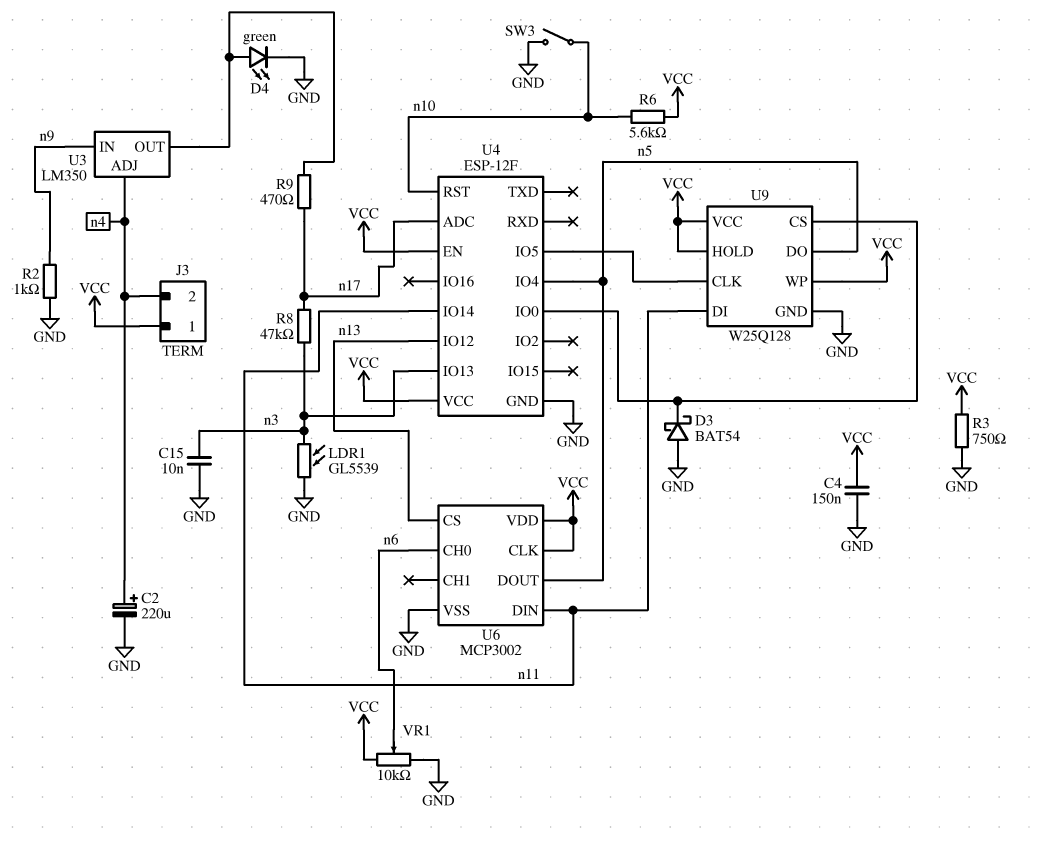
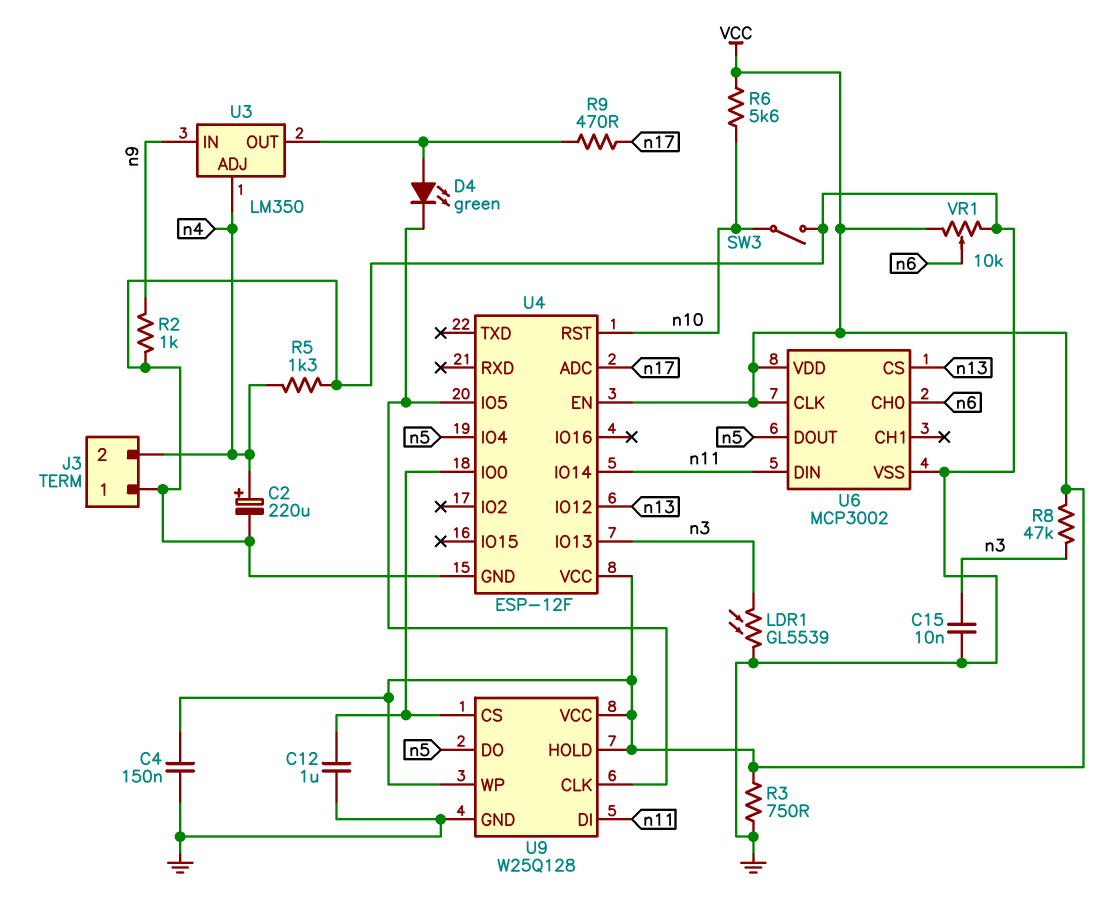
C12: none -> 1uF (GND, U4/IO0)
D3: schottky BAT54 (A GND, K U4/IO0) -> none
D4: LED green (A U3/OUT, K GND) -> LED green (A U3/OUT, K U4/IO5)
J3 pin 1: VCC -> GND
R5: none -> 1.3k (GND, n4)
R8: 47k (n3, n17) -> 47k (VCC, n3)

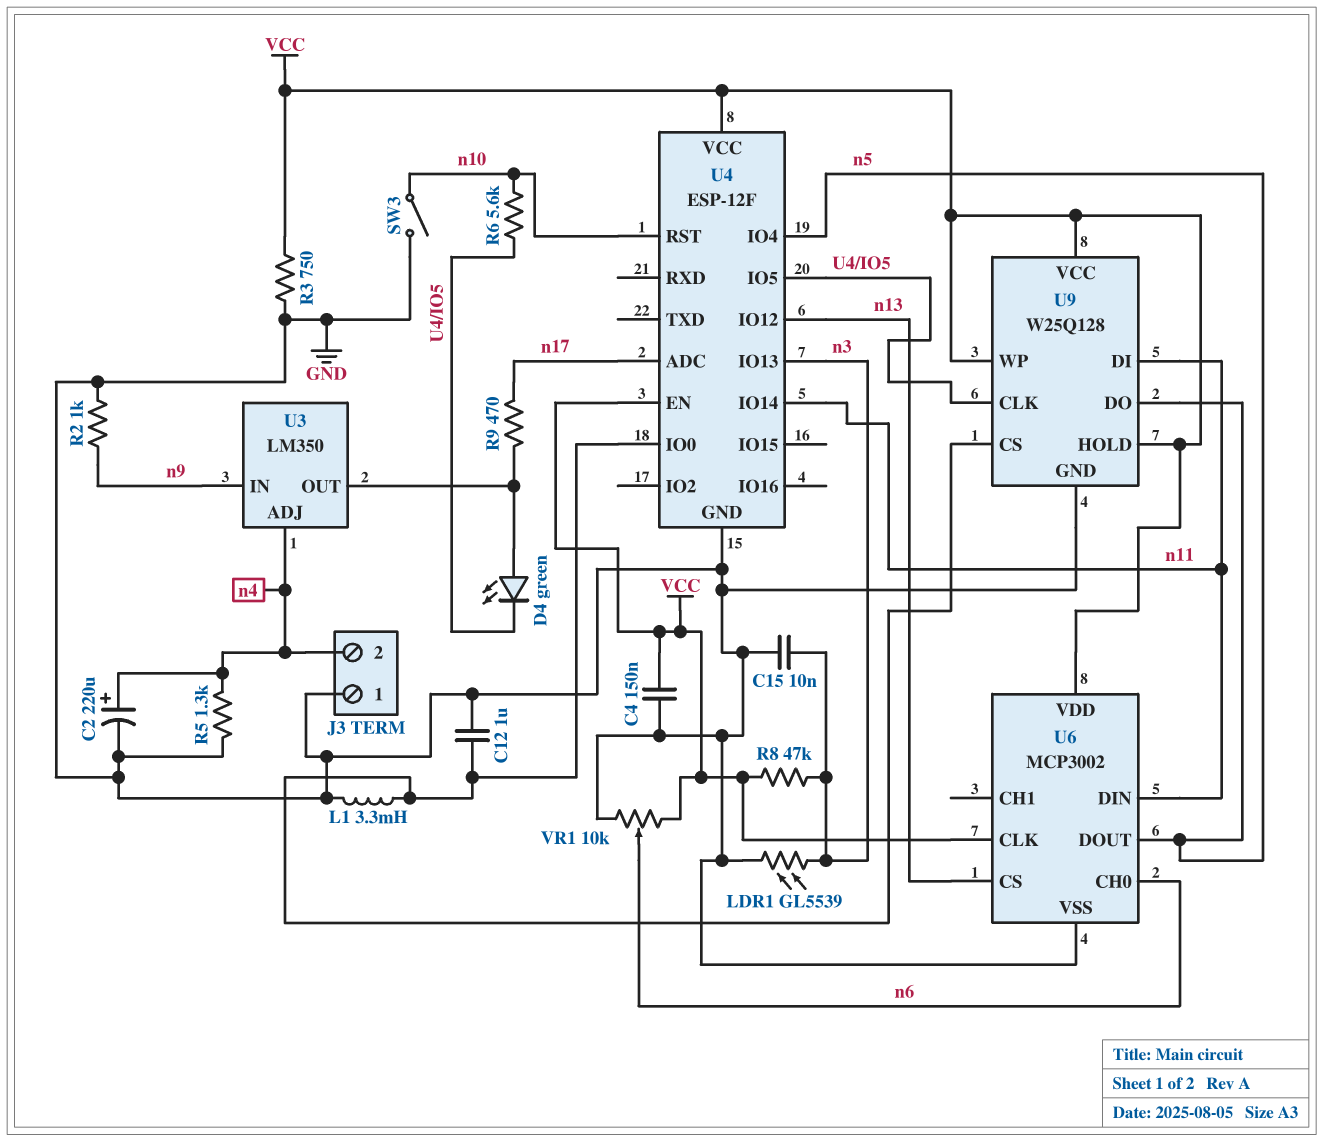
L1: none -> 3.3mH (GND, U4/IO0)
R6: 5.6k (VCC, n10) -> 5.6k (U4/IO5, n10)

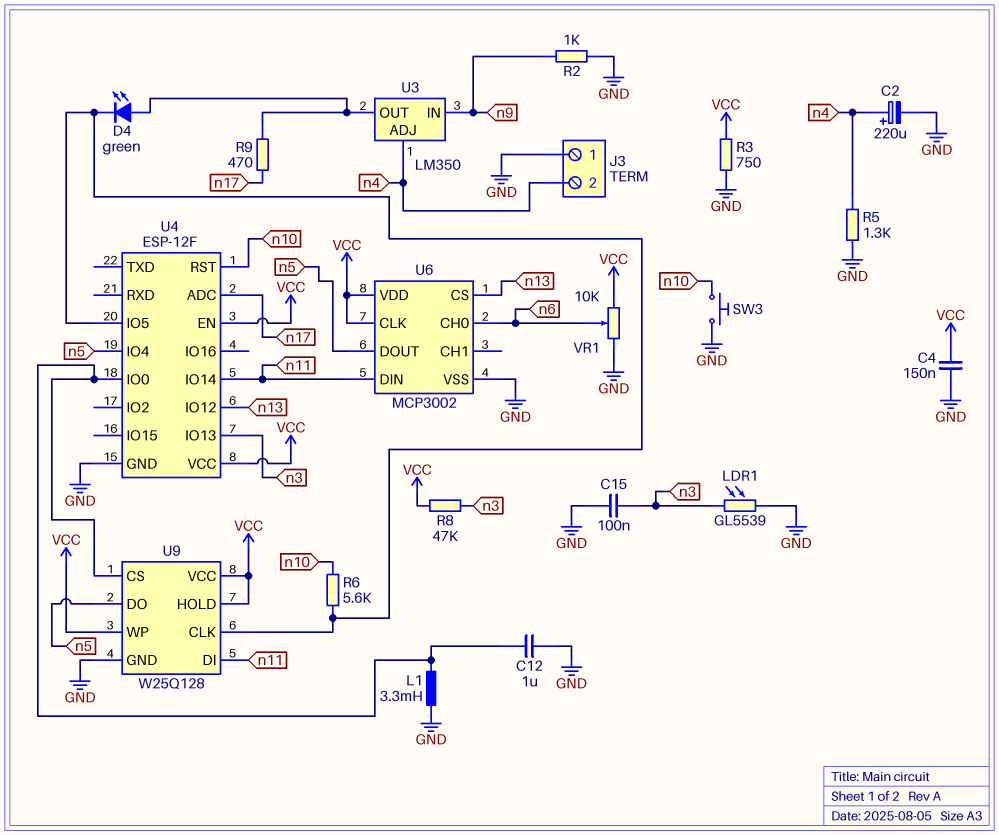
C15: 10nF (GND, n3) -> 100nF (GND, n3)
SW3: switch (GND, n10) -> button (GND, n10)

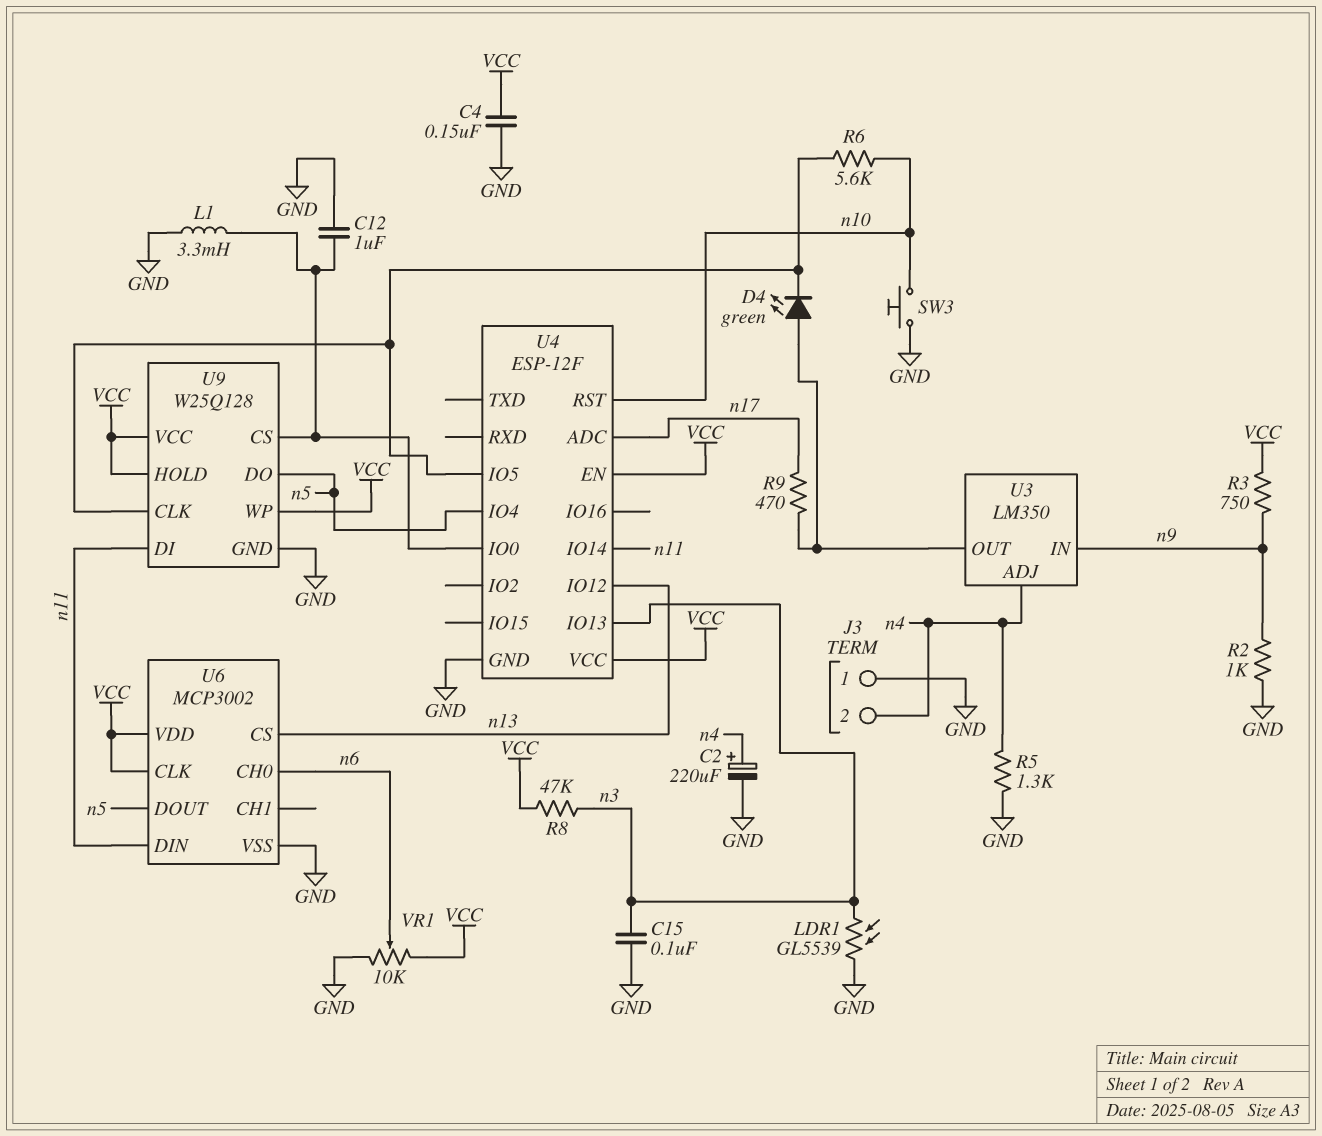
R3: 750 (GND, VCC) -> 750 (VCC, n9)

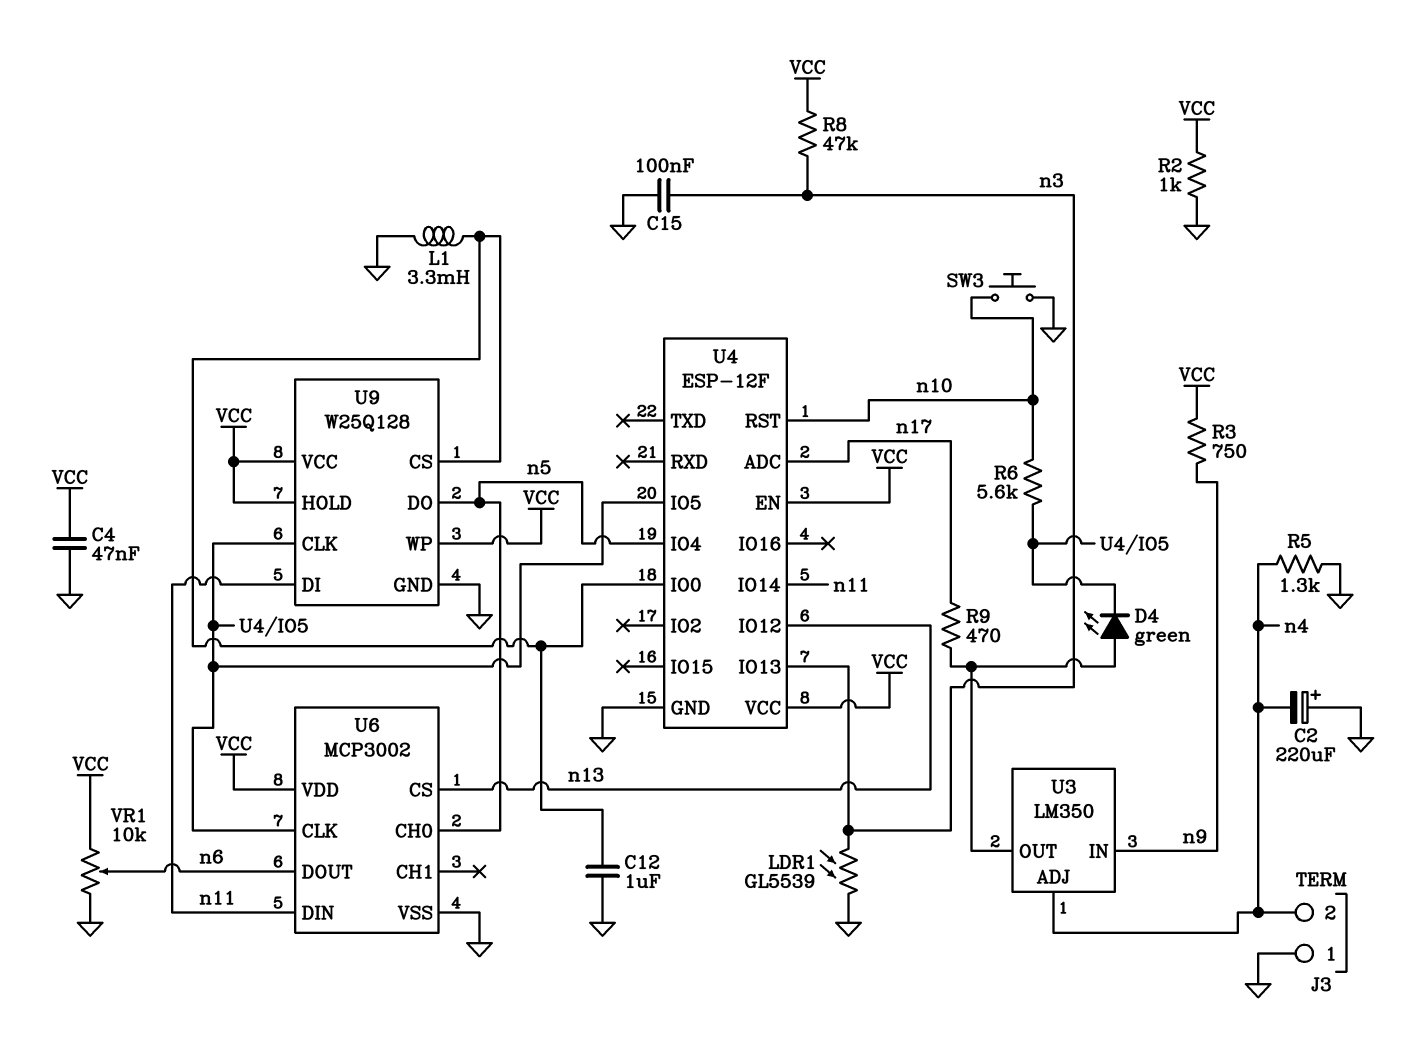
C2: 220uF (plus n4, minus GND) -> 220uF (plus GND, minus n4)
C4: 150nF (GND, VCC) -> 47nF (GND, VCC)
R2: 1k (GND, n9) -> 1k (GND, VCC)
U6 pin CH0: n6 -> n5
U6 pin CLK: VCC -> U4/IO5
U6 pin DOUT: n5 -> n6

